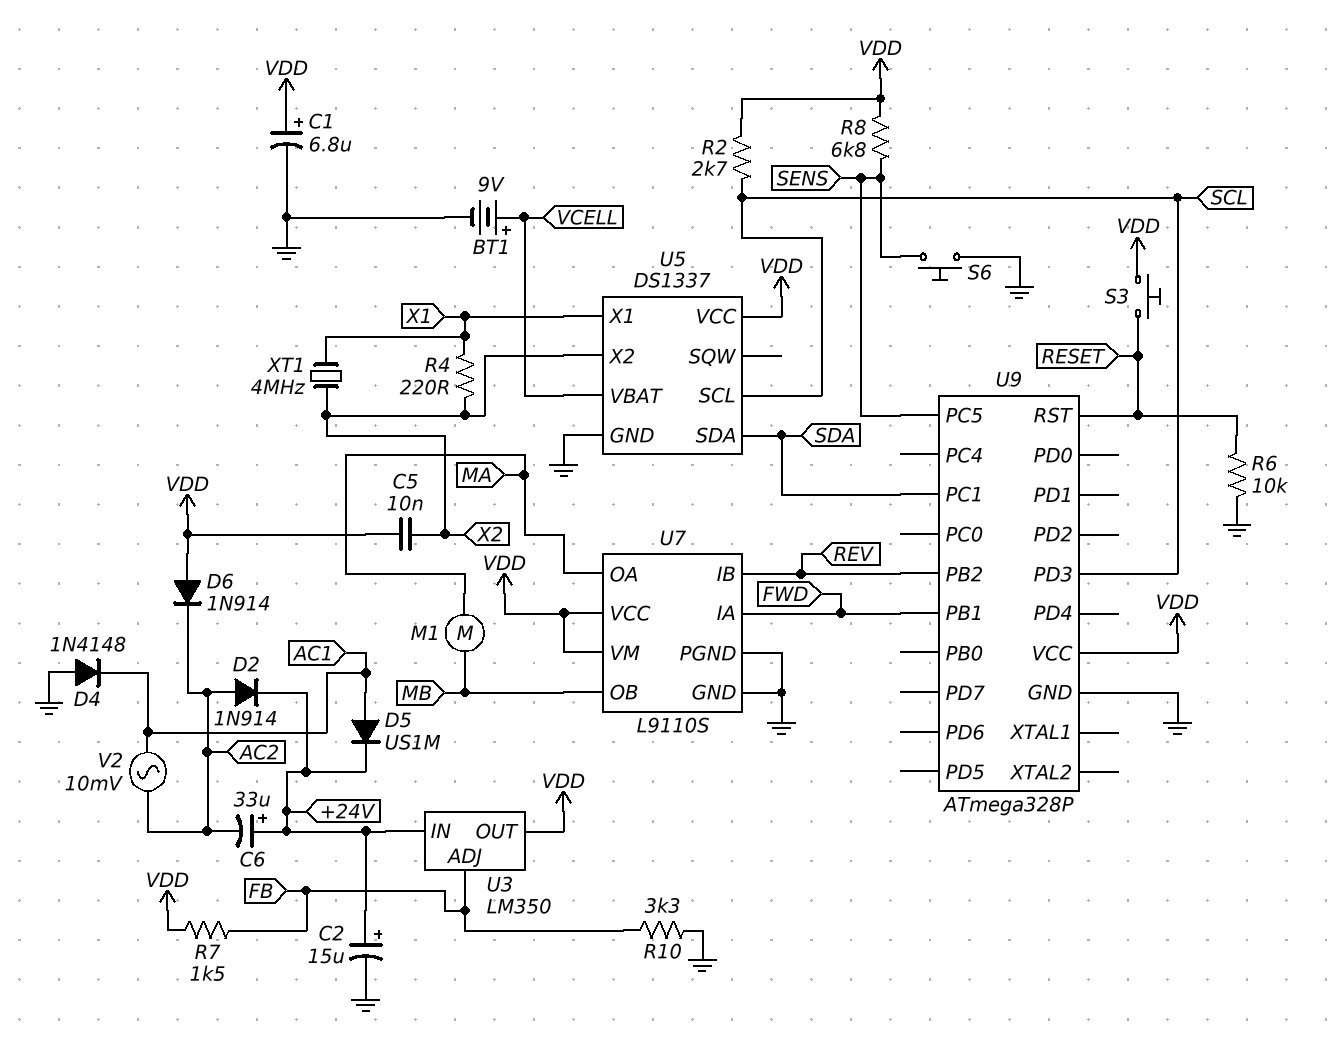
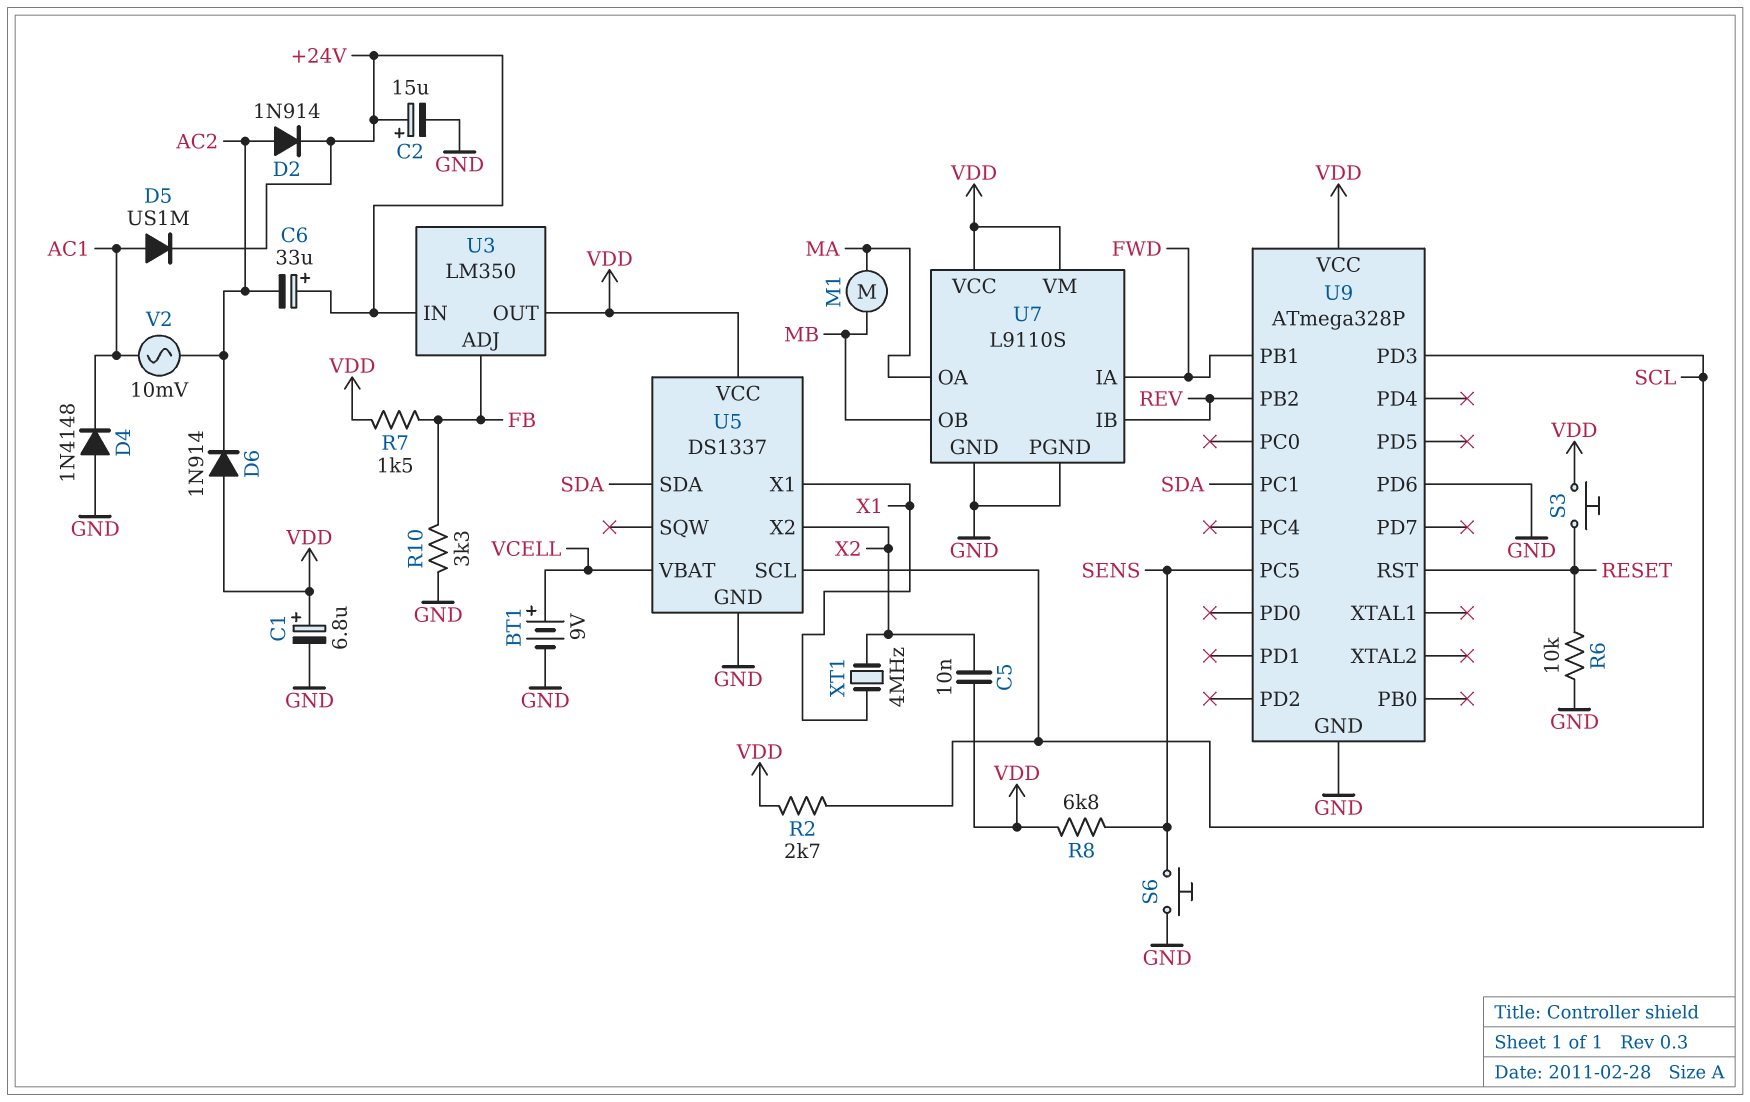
R4: 220 (X1, X2) -> none
U9 pin PD6: none -> GND

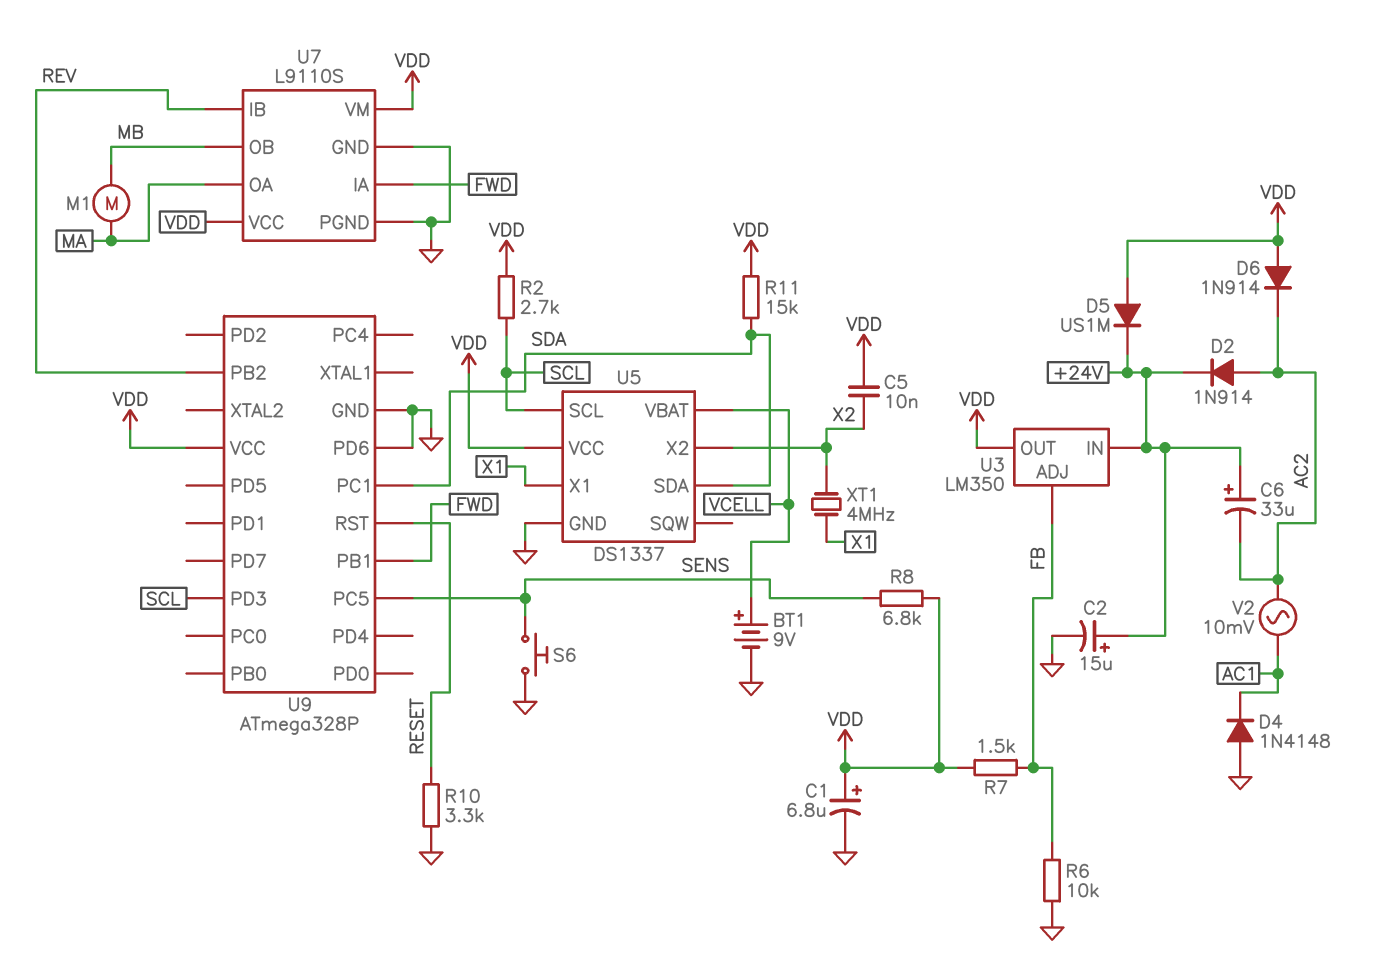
D5: diode US1M (A AC1, K +24V) -> diode US1M (A VDD, K +24V)
R6: 10k (GND, RESET) -> 10k (FB, GND)
R10: 3.3k (FB, GND) -> 3.3k (GND, RESET)
R11: none -> 15k (SDA, VDD)
S3: button (RESET, VDD) -> none

